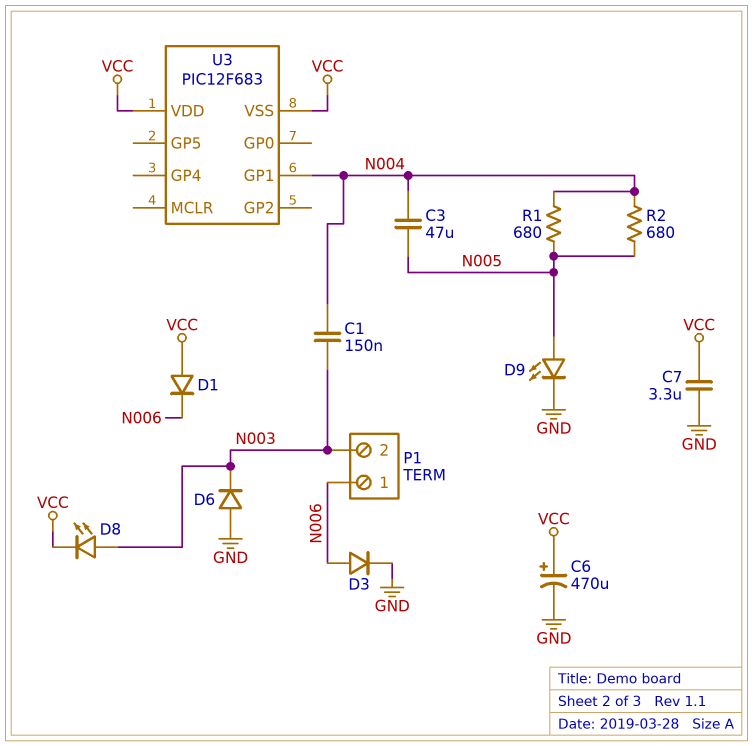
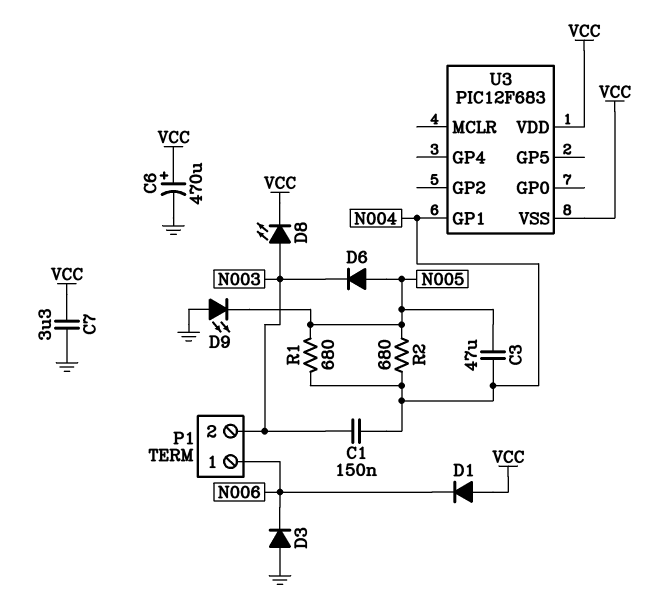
D3: diode (A N006, K GND) -> diode (A GND, K N006)
D6: diode (A GND, K N003) -> diode (A N005, K N003)
D9: LED (A N005, K GND) -> LED (A GND, K N005)

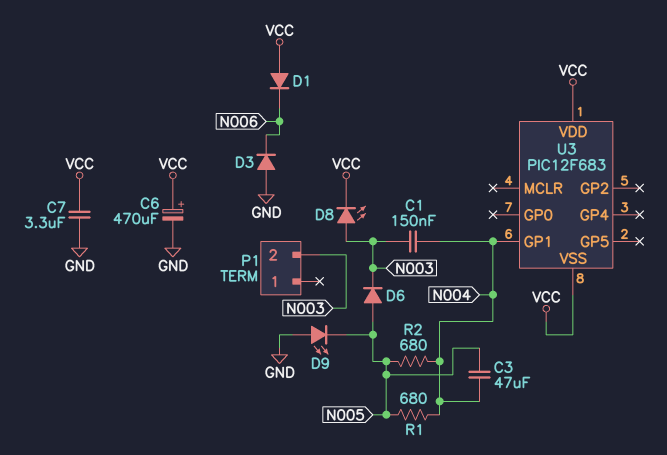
P1 pin 1: N006 -> none

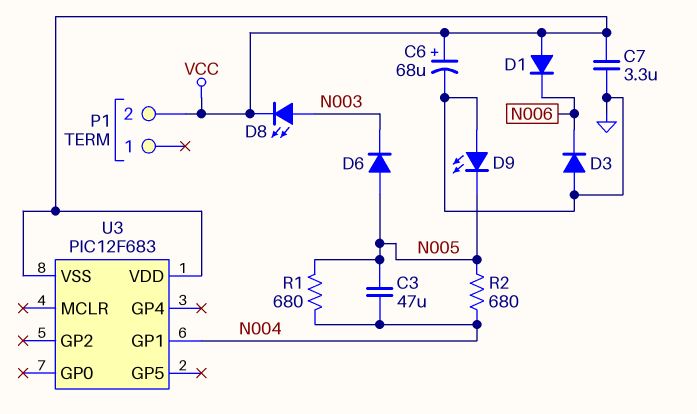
C1: 150nF (N003, N004) -> none
C6: 470uF (plus VCC, minus GND) -> 68uF (plus VCC, minus GND)
P1 pin 2: N003 -> VCC

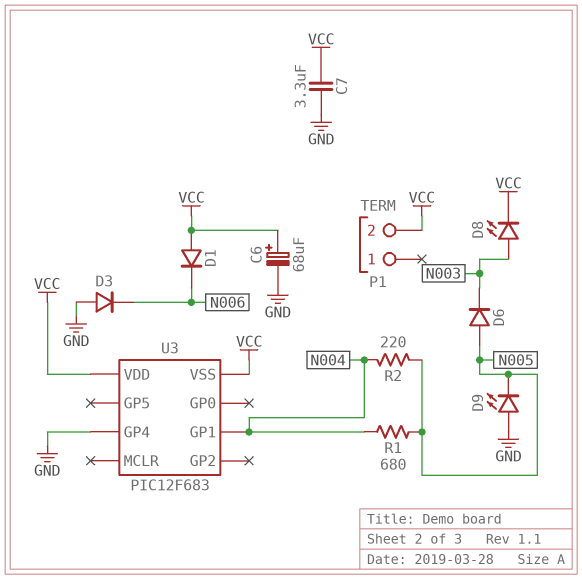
C3: 47uF (N004, N005) -> none
R2: 680 (N004, N005) -> 220 (N004, N005)
U3 pin GP4: none -> GND

